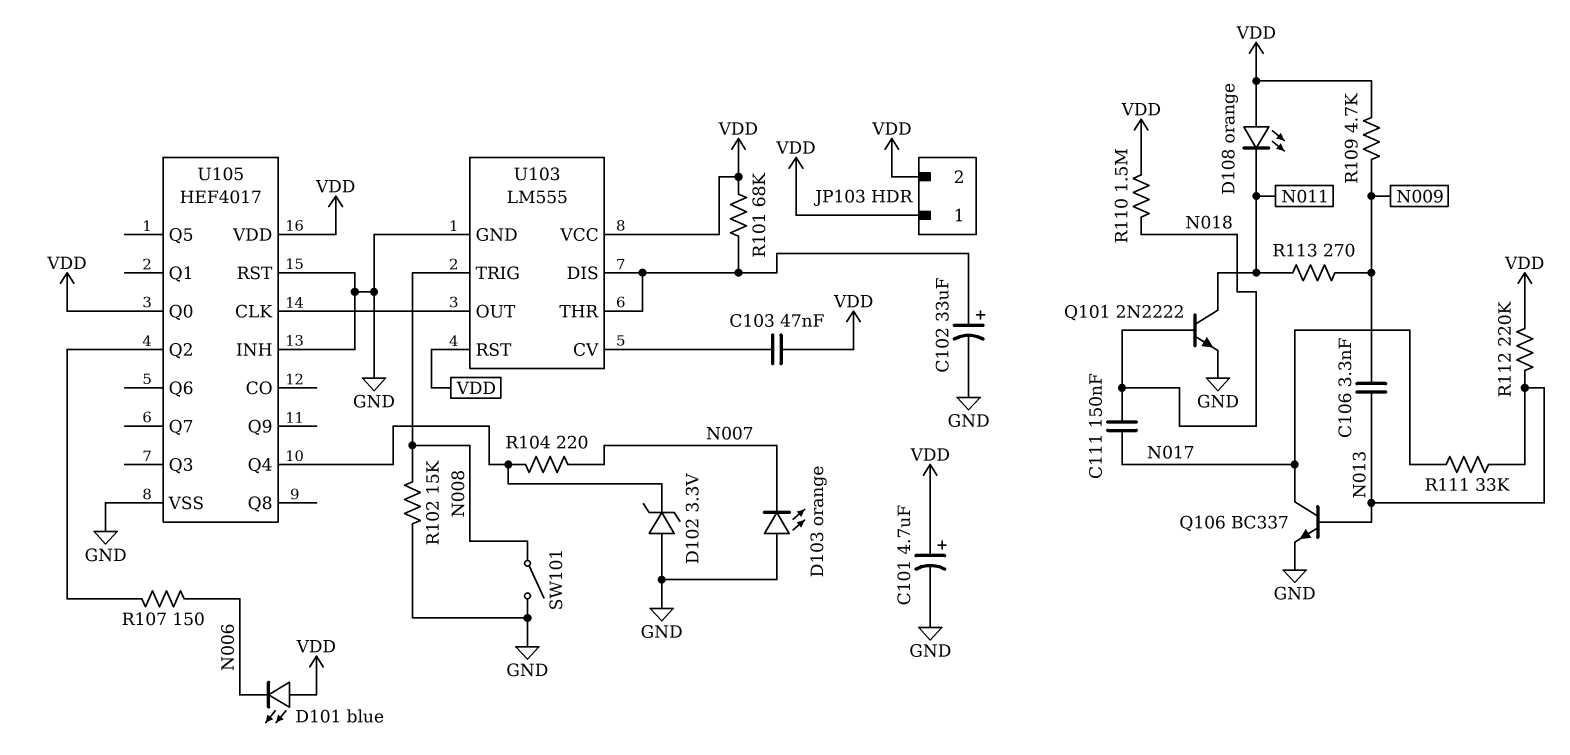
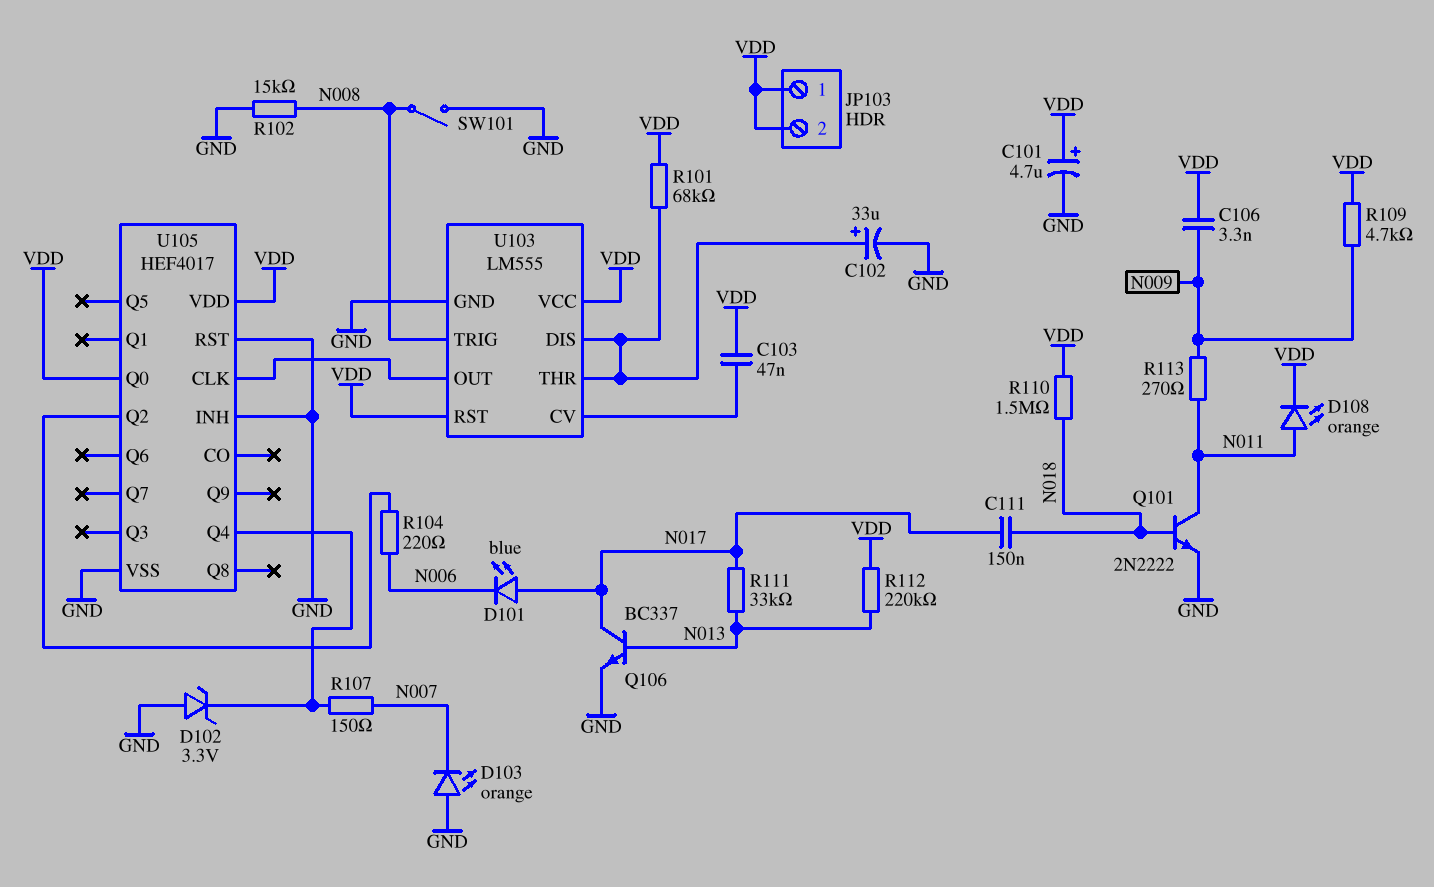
C106: 3.3nF (N009, N013) -> 3.3nF (N009, VDD)
D101: LED blue (A VDD, K N006) -> LED blue (A N017, K N006)
D108: LED orange (A VDD, K N011) -> LED orange (A N011, K VDD)
R104: 220 (N007, U105/Q4) -> 220 (N006, U105/Q2)
R107: 150 (N006, U105/Q2) -> 150 (N007, U105/Q4)

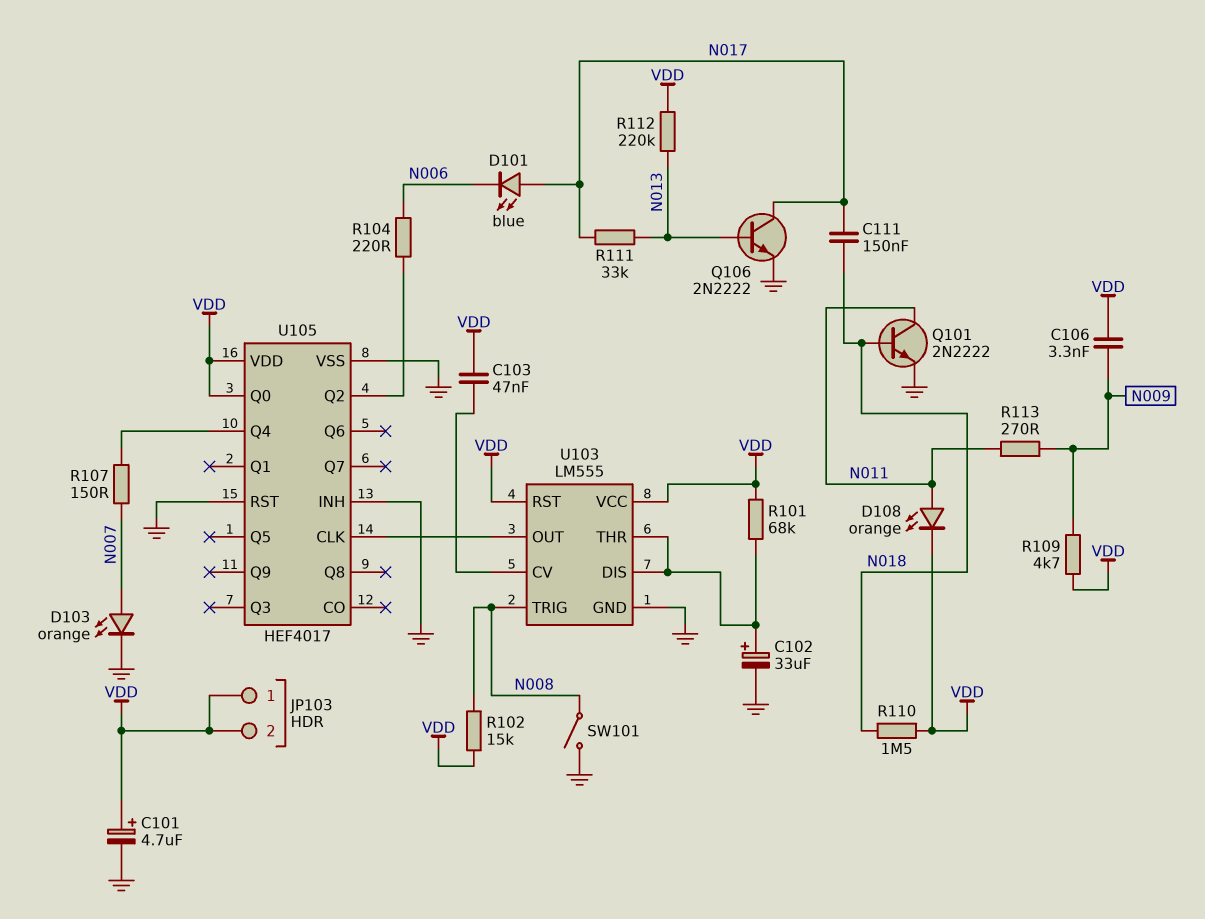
D102: zener 3.3V (A GND, K U105/Q4) -> none
D103: LED orange (A GND, K N007) -> LED orange (A N007, K GND)
Q106: NPN BC337 (B N013, C N017, E GND) -> NPN 2N2222 (B N013, C N017, E GND)
R102: 15k (GND, N008) -> 15k (N008, VDD)

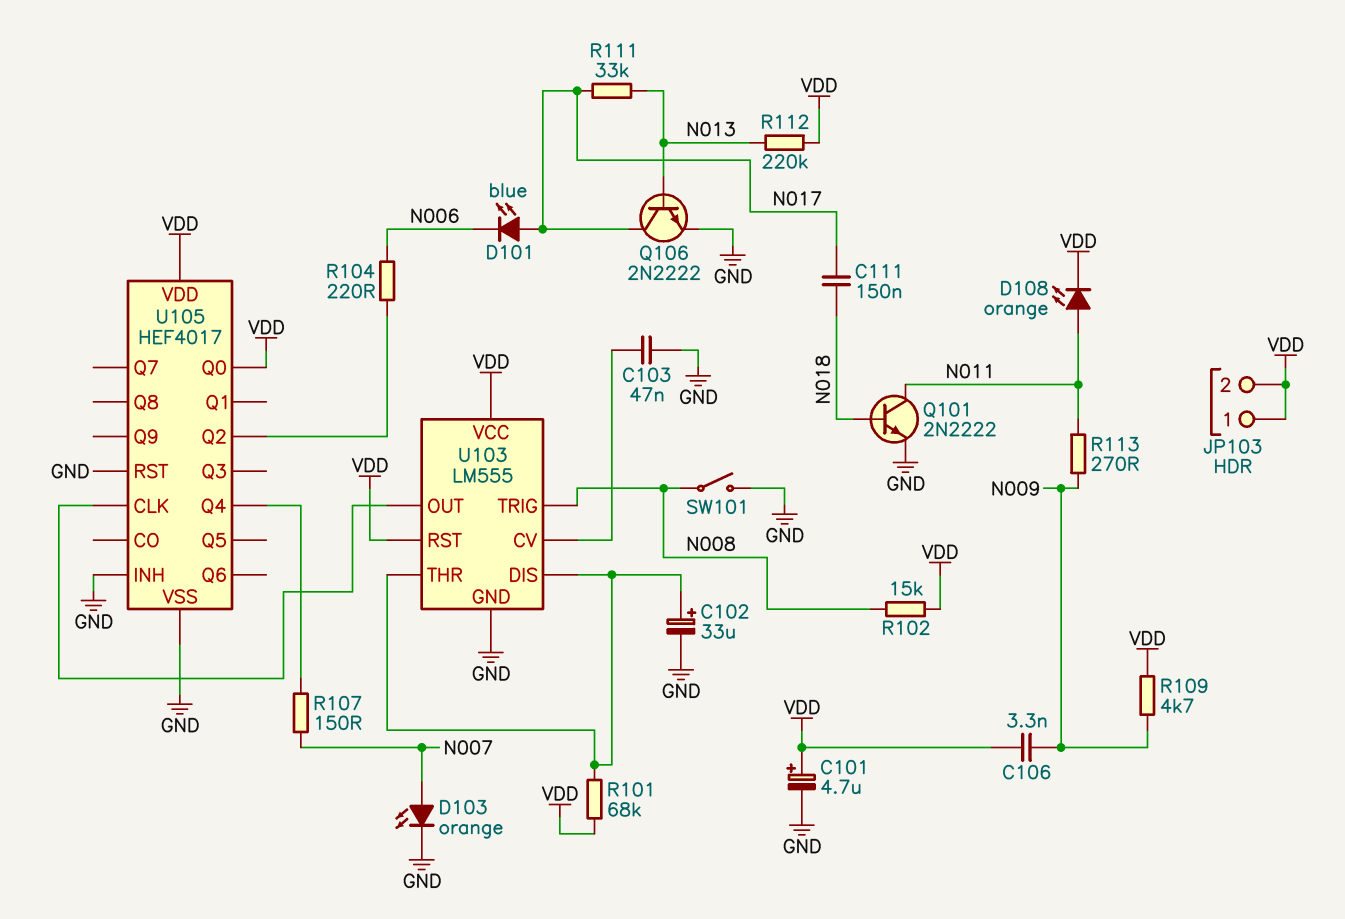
C103: 47nF (U103/CV, VDD) -> 47nF (GND, U103/CV)
R110: 1.5M (N018, VDD) -> none

